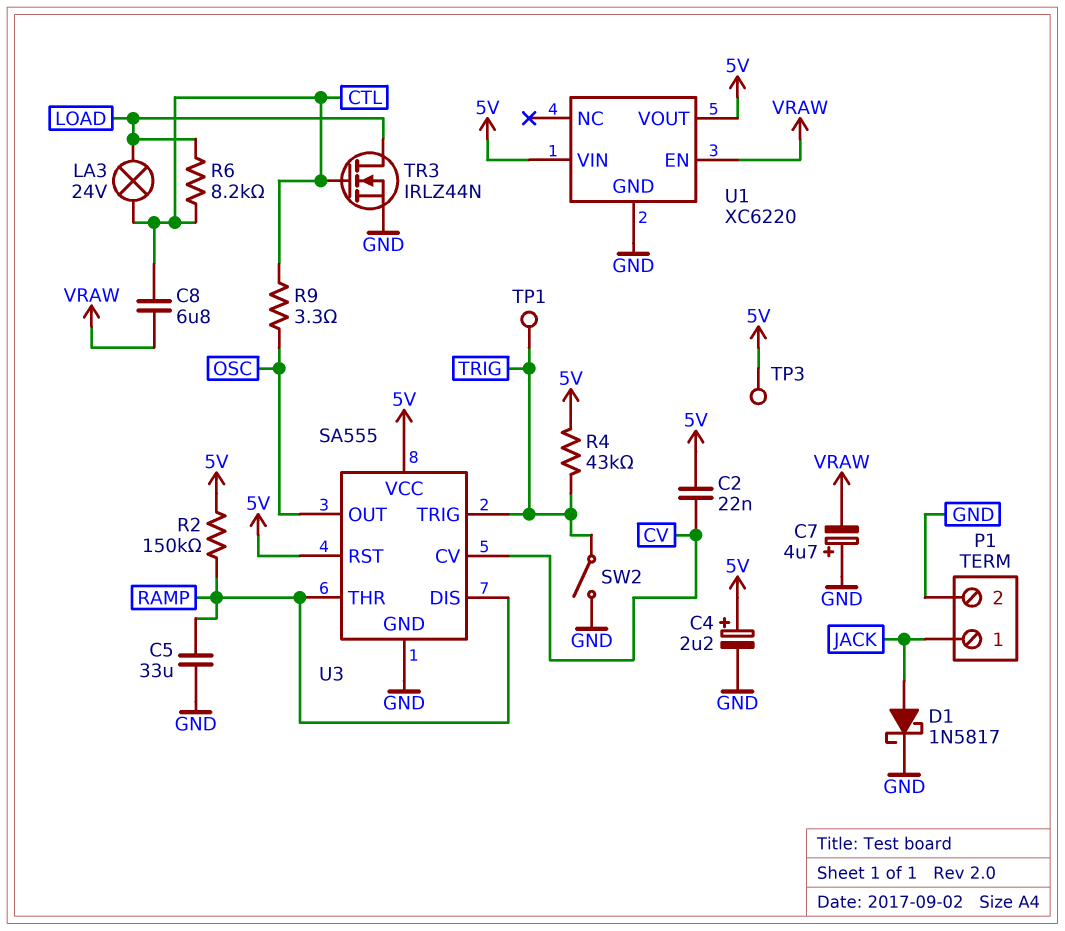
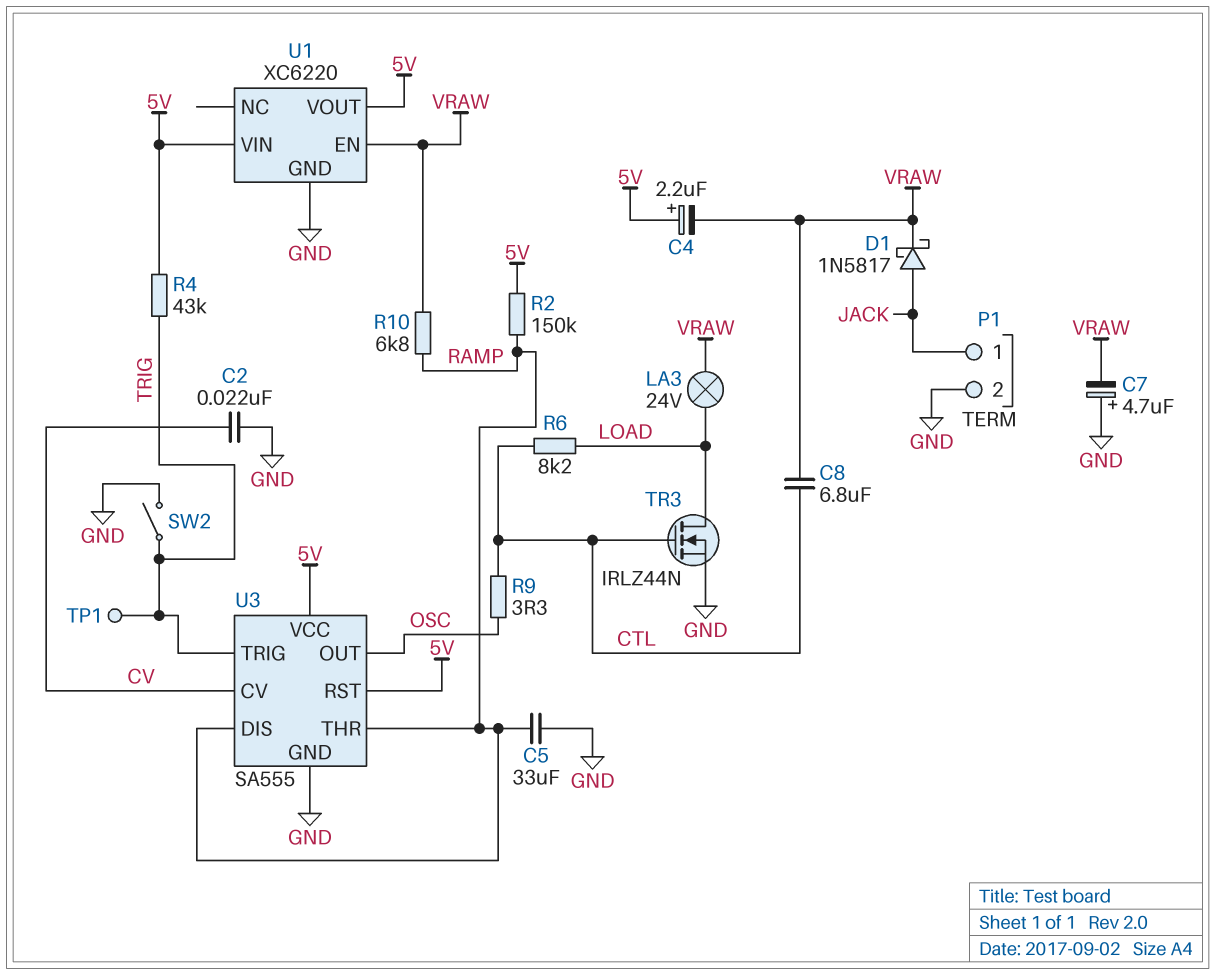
C2: 22nF (5V, CV) -> 22nF (CV, GND)
C4: 2.2uF (plus 5V, minus GND) -> 2.2uF (plus 5V, minus VRAW)
D1: schottky 1N5817 (A JACK, K GND) -> schottky 1N5817 (A JACK, K VRAW)
LA3: lamp 24V (CTL, LOAD) -> lamp 24V (LOAD, VRAW)
R10: none -> 6.8k (RAMP, VRAW)
TP3: test point (5V) -> none

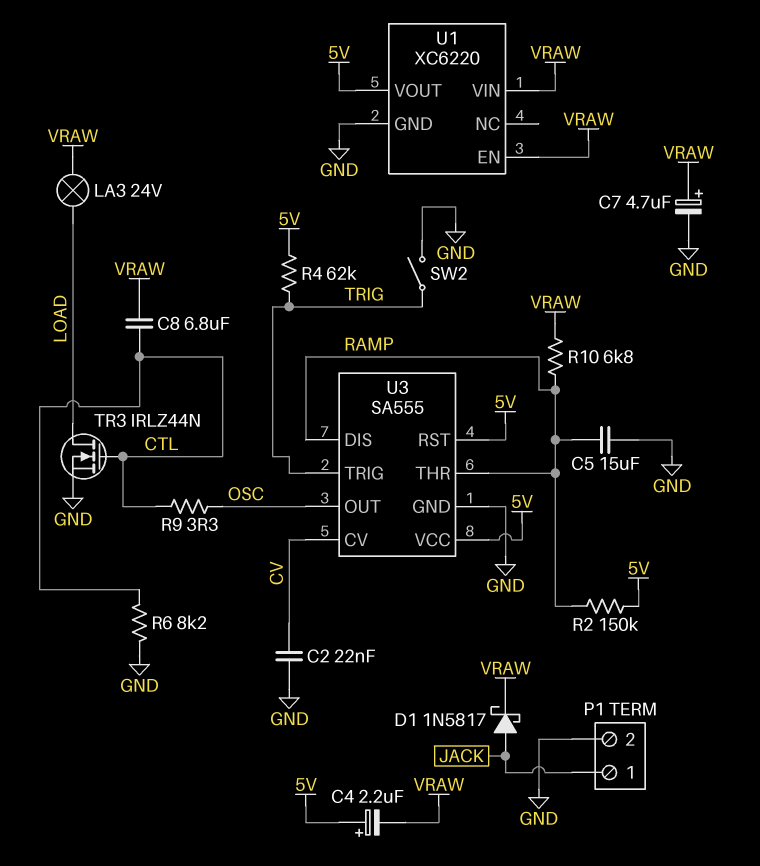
C5: 33uF (GND, RAMP) -> 15uF (GND, RAMP)
C7: 4.7uF (plus GND, minus VRAW) -> 4.7uF (plus VRAW, minus GND)
R4: 43k (5V, TRIG) -> 62k (5V, TRIG)
R6: 8.2k (CTL, LOAD) -> 8.2k (CTL, GND)
TP1: test point (TRIG) -> none
U1 pin VIN: 5V -> VRAW

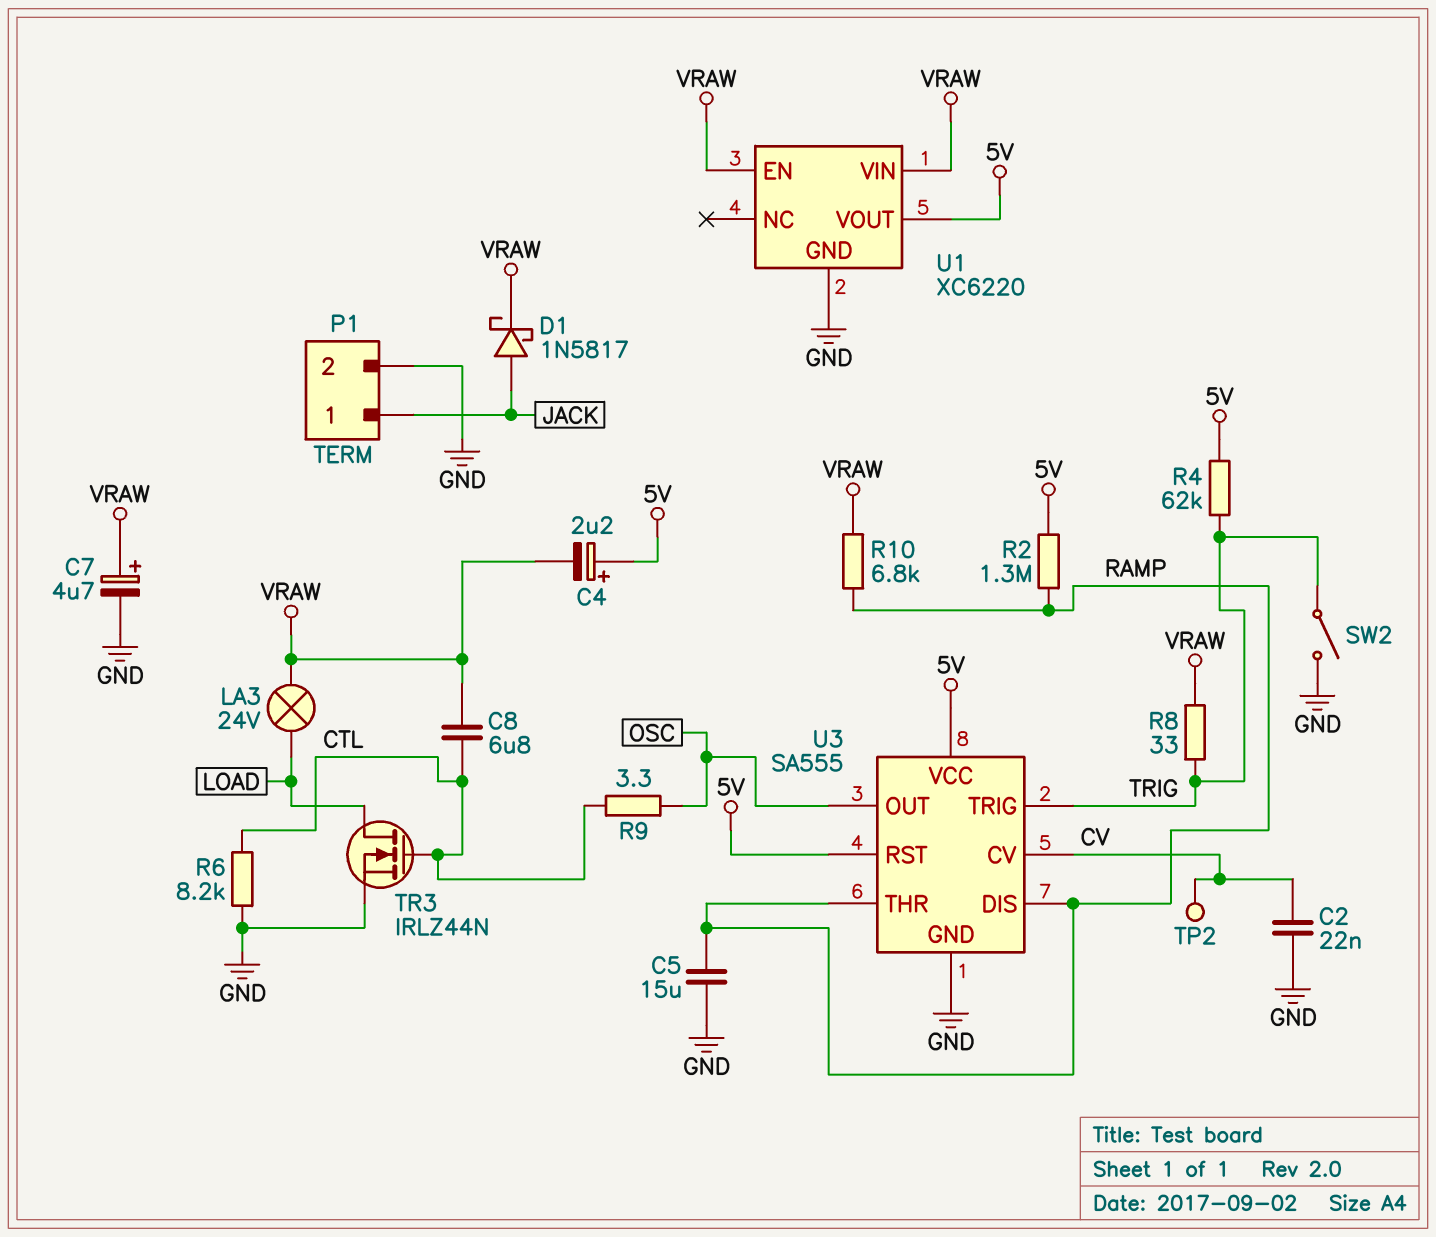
R2: 150k (5V, RAMP) -> 1.3M (5V, RAMP)
R8: none -> 33 (TRIG, VRAW)
TP2: none -> test point (CV)

